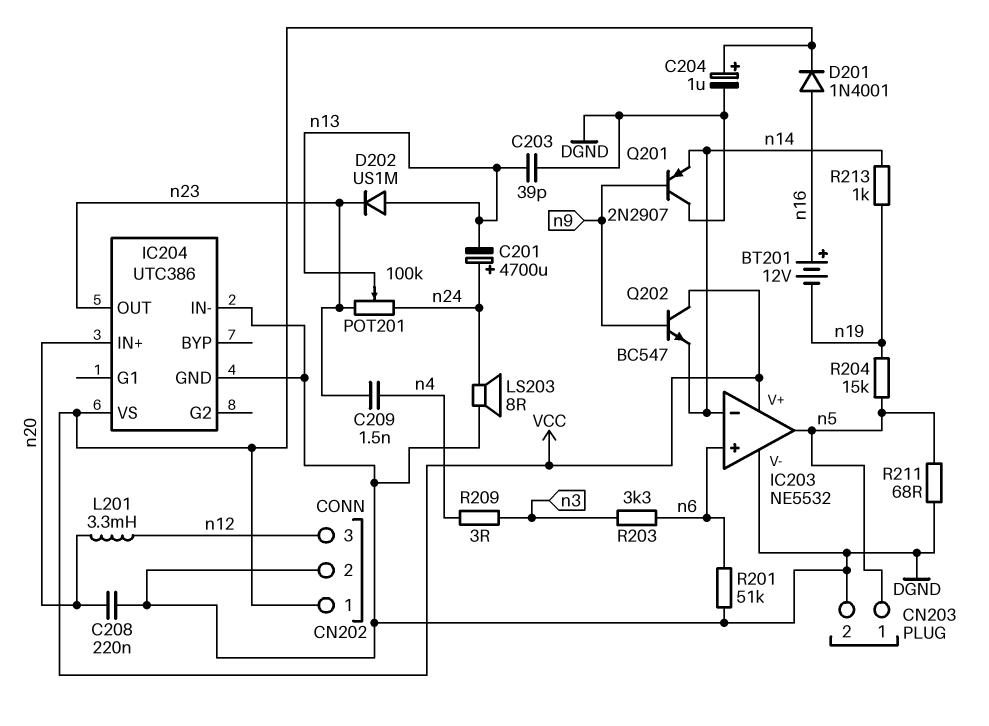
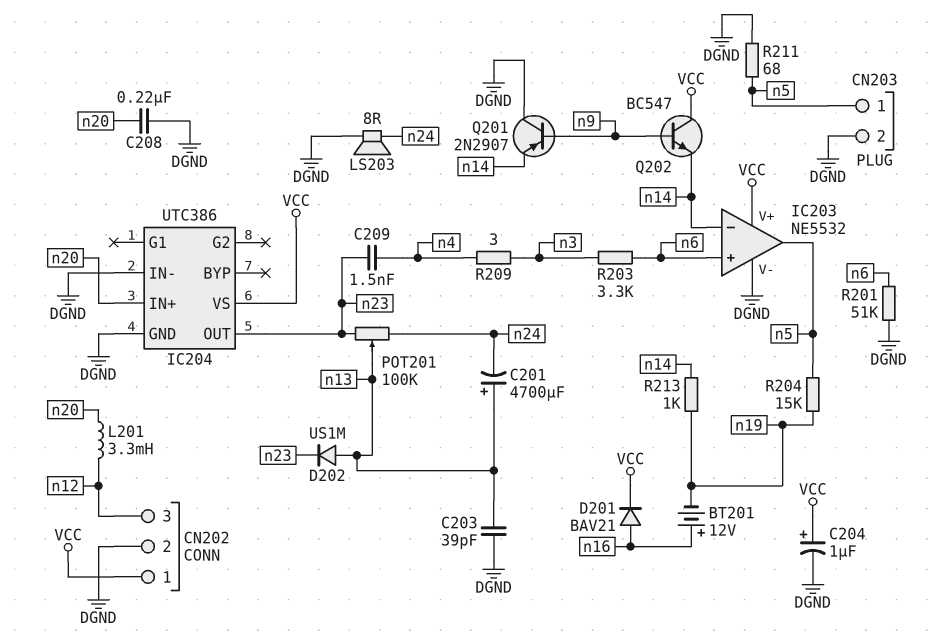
C201: 4700uF (plus n24, minus n13) -> 4700uF (plus n13, minus n24)
D201: diode 1N4001 (A n16, K VCC) -> diode BAV21 (A n16, K VCC)

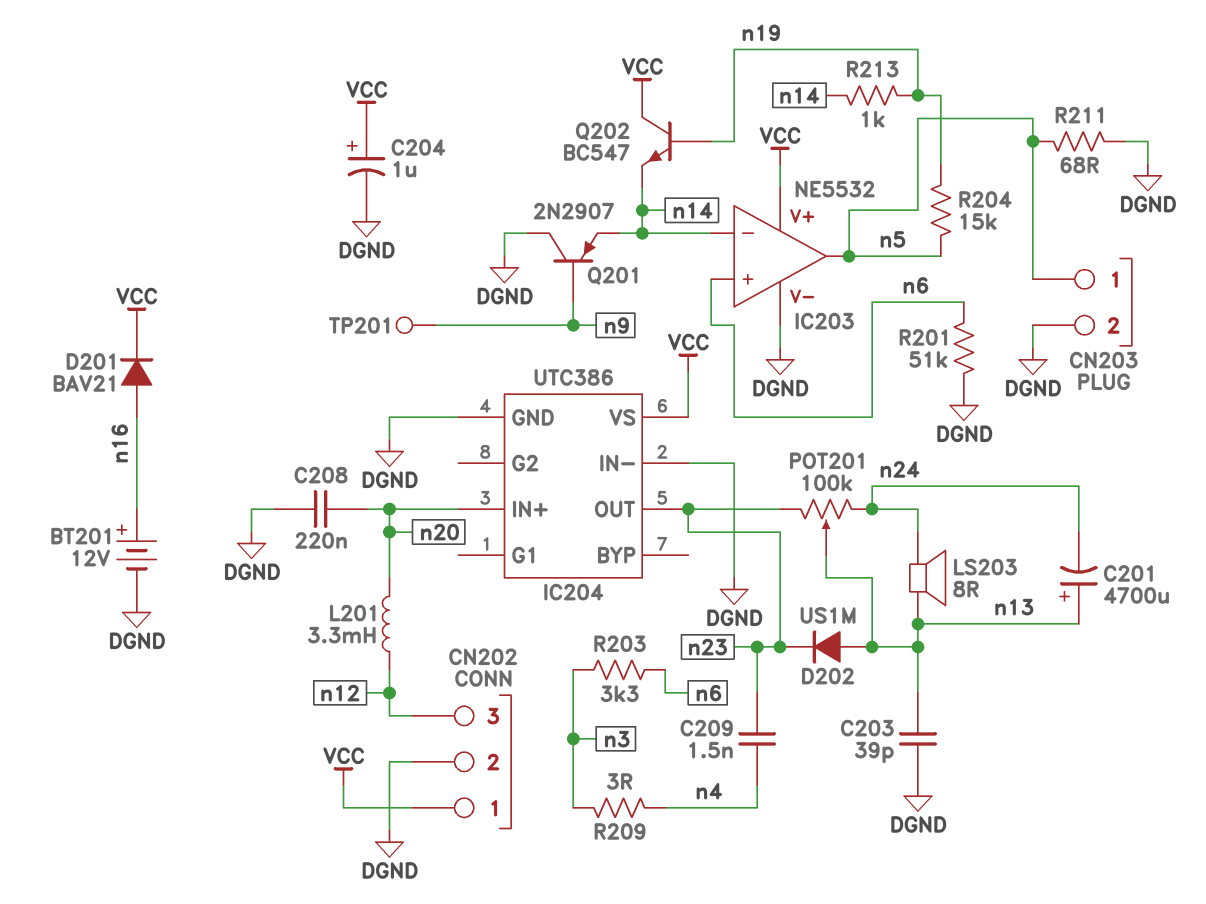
BT201: 12V (plus n16, minus n19) -> 12V (plus n16, minus DGND)
LS203: speaker 8R (DGND, n24) -> speaker 8R (n13, n24)
Q202: NPN BC547 (B n9, C VCC, E n14) -> NPN BC547 (B n19, C VCC, E n14)
TP201: none -> test point (n9)

